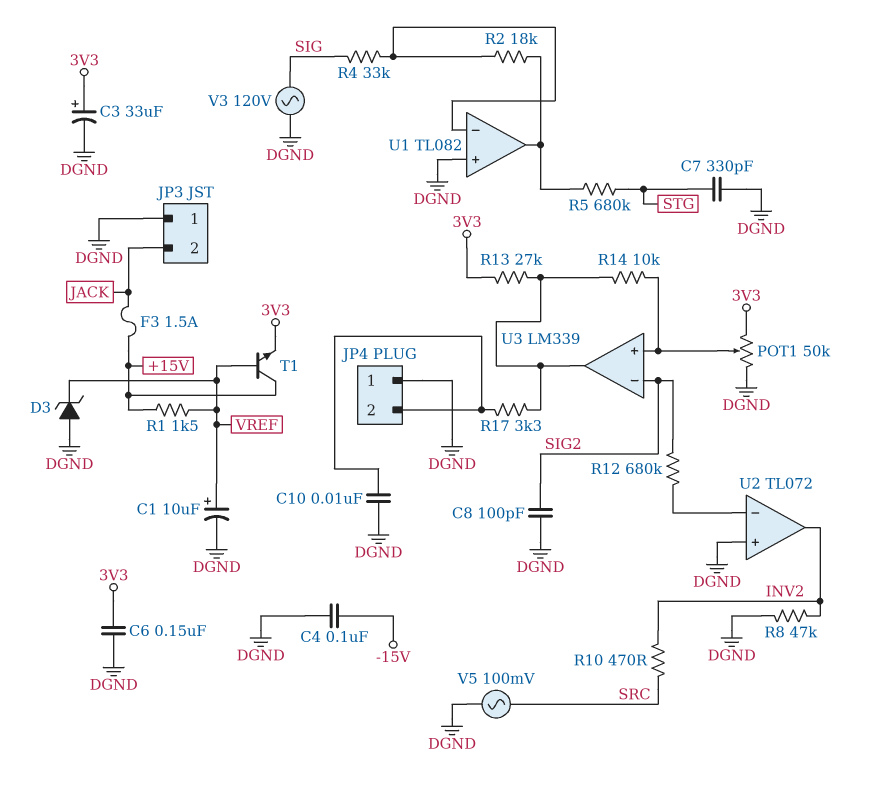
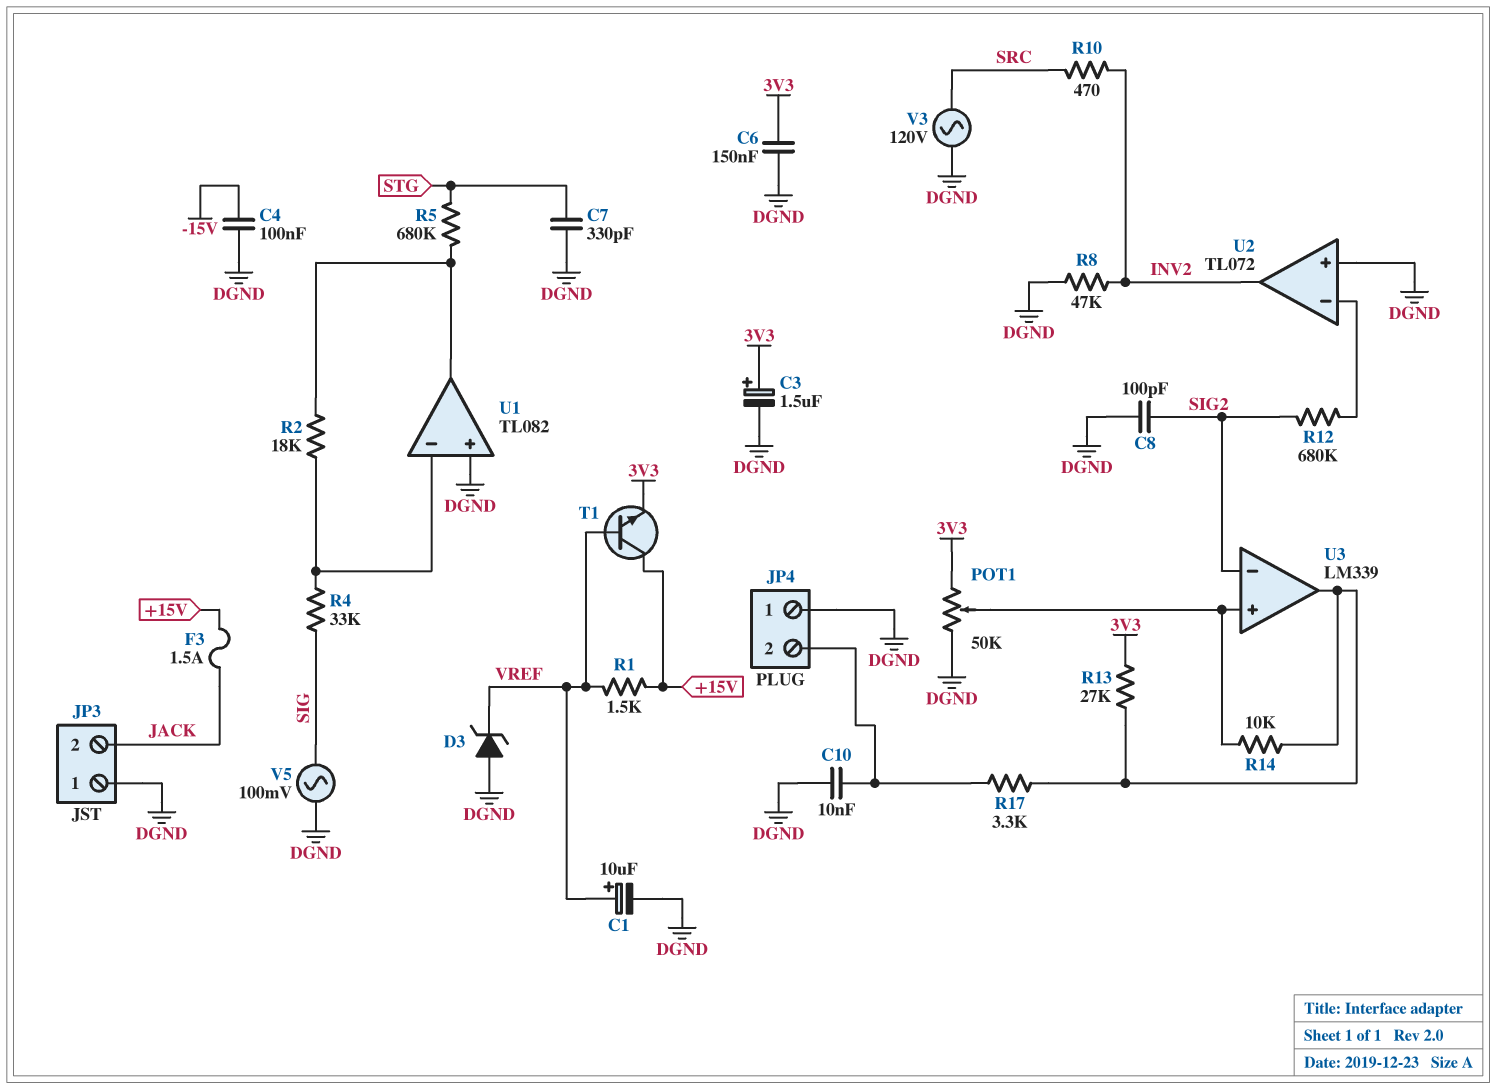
C3: 33uF (plus 3V3, minus DGND) -> 1.5uF (plus 3V3, minus DGND)
V3: AC 120V (DGND, SIG) -> AC 120V (DGND, SRC)
V5: AC 100mV (DGND, SRC) -> AC 100mV (DGND, SIG)

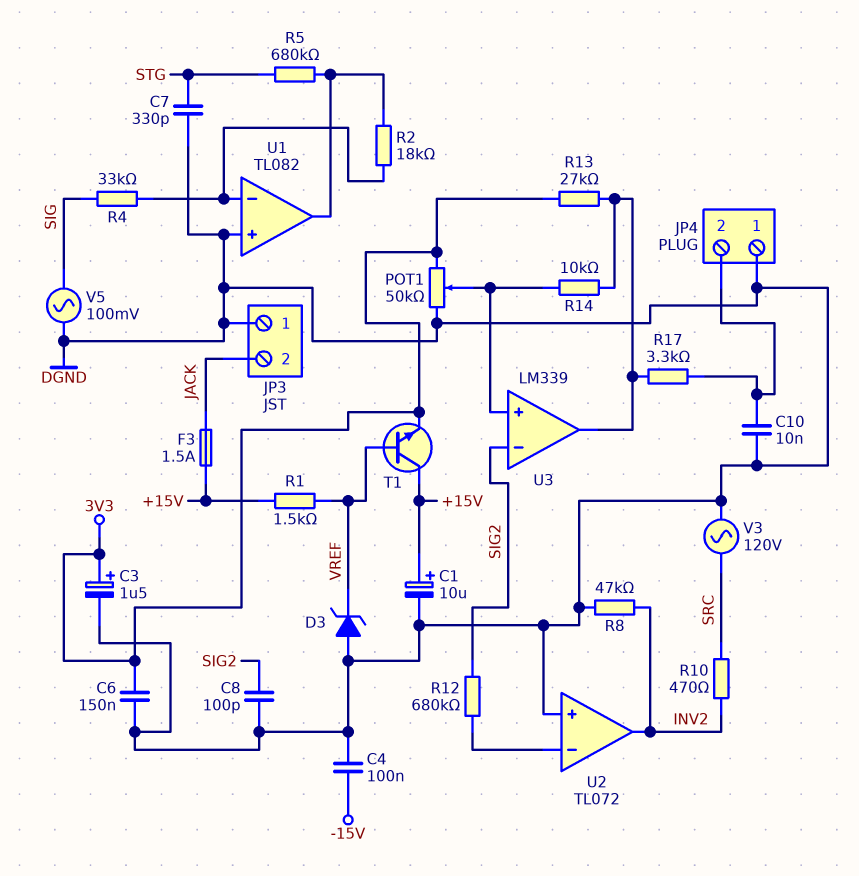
C1: 10uF (plus VREF, minus DGND) -> 10uF (plus +15V, minus DGND)

